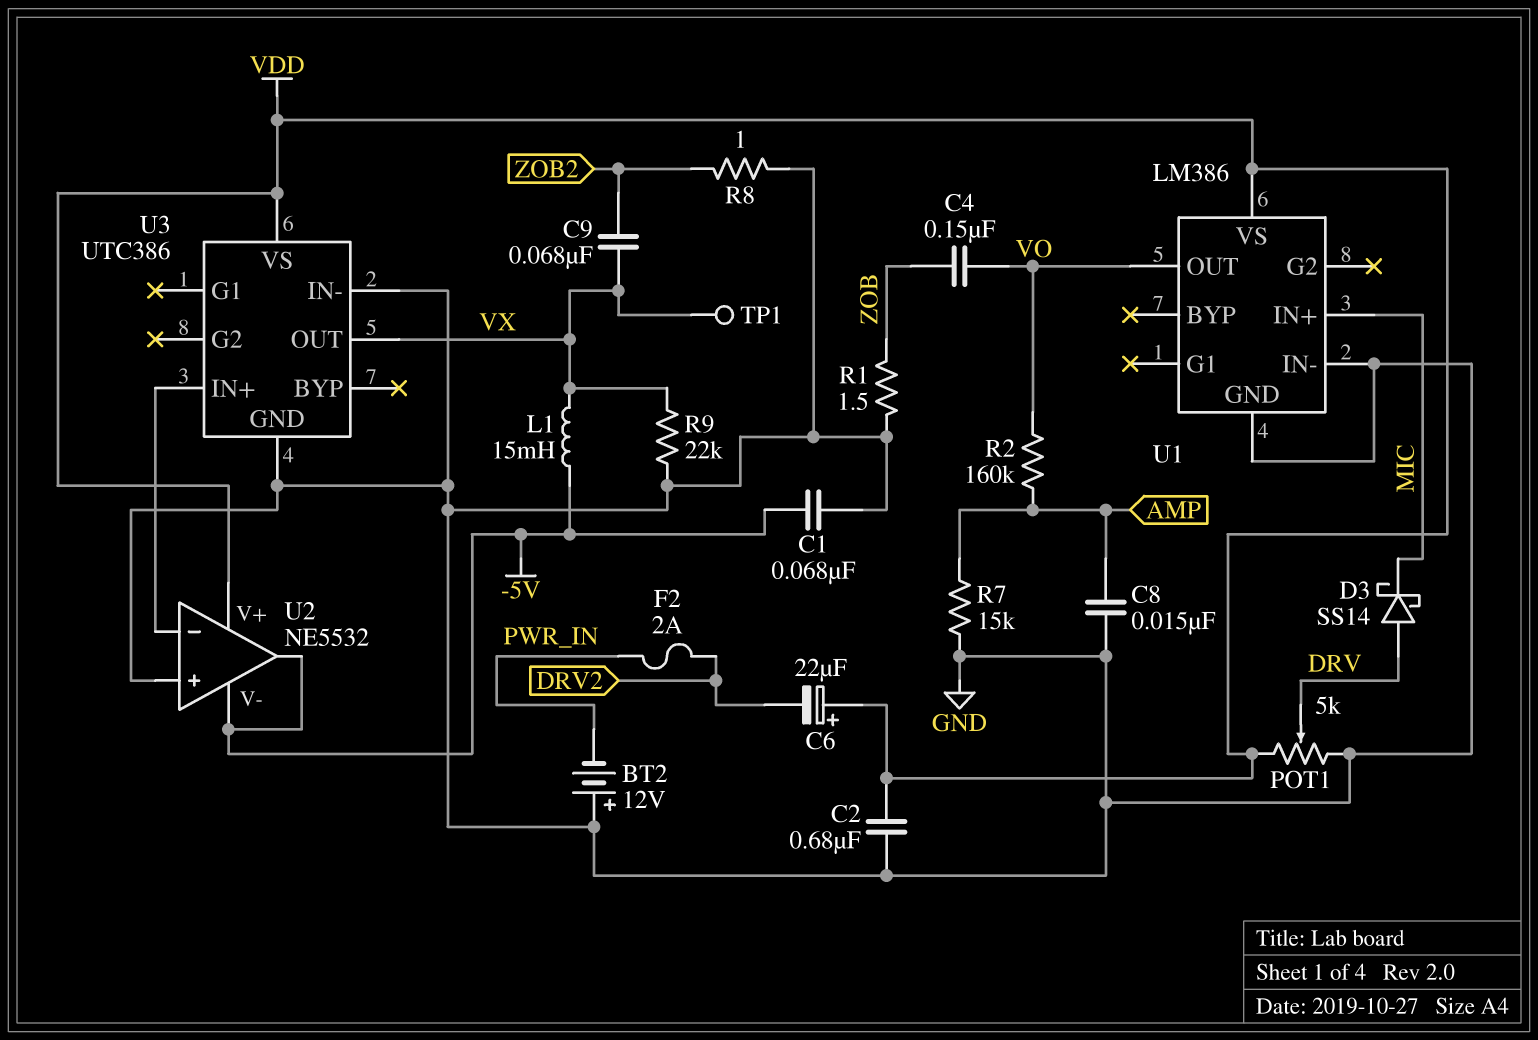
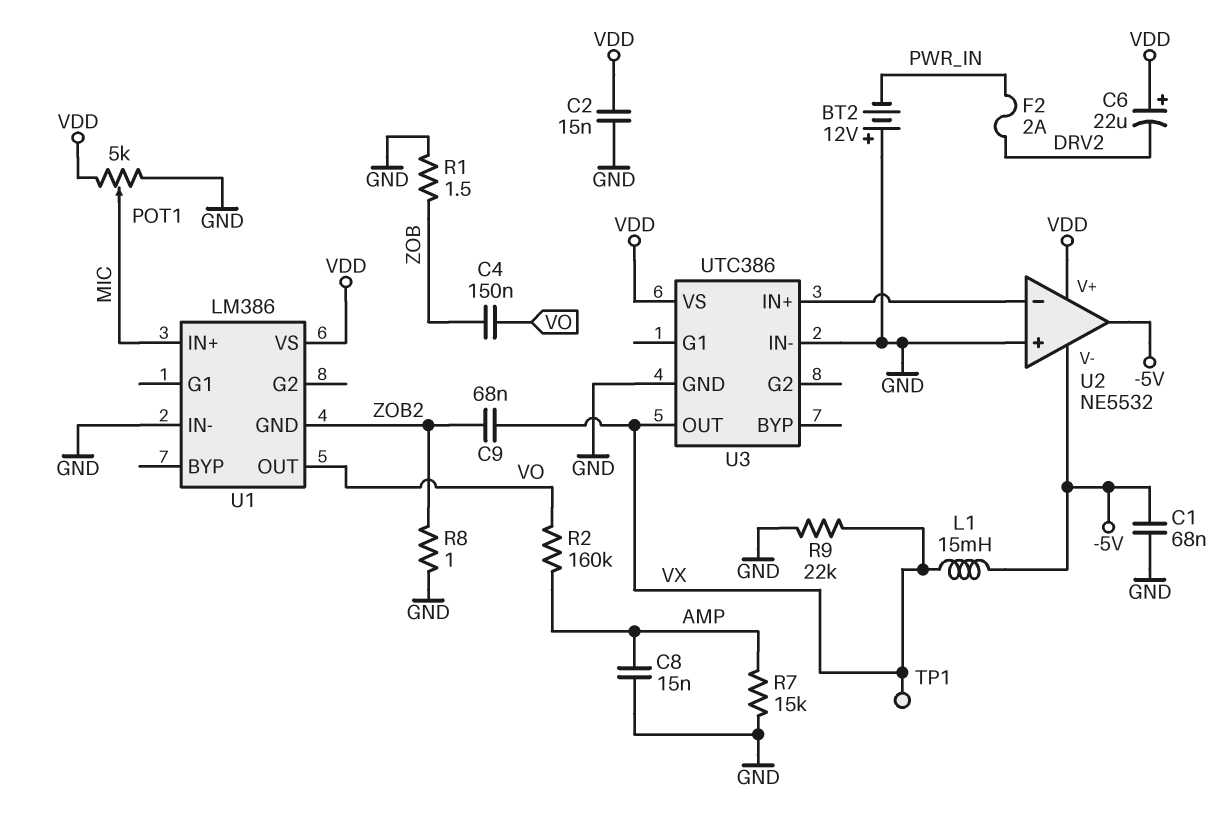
C2: 680nF (GND, VDD) -> 15nF (GND, VDD)
D3: schottky SS14 (A DRV, K MIC) -> none
POT1: 5k (GND, VDD, wiper DRV) -> 5k (GND, VDD, wiper MIC)
U1 pin GND: GND -> ZOB2

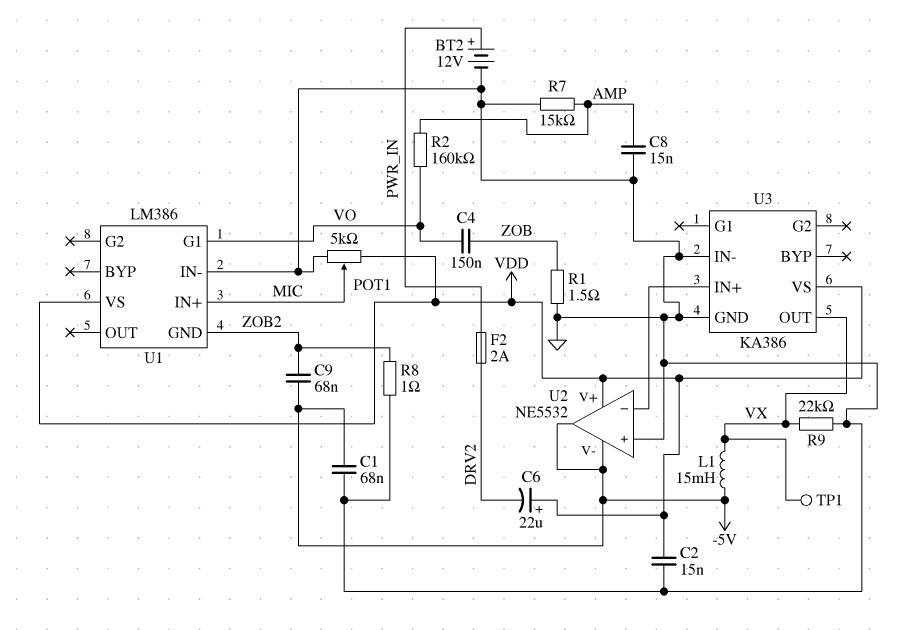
BT2: 12V (plus GND, minus PWR_IN) -> 12V (plus PWR_IN, minus GND)
C9: 68nF (VX, ZOB2) -> 68nF (-5V, ZOB2)
U1 pin G1: none -> VO
U1 pin OUT: VO -> none
U3: UTC386 -> KA386

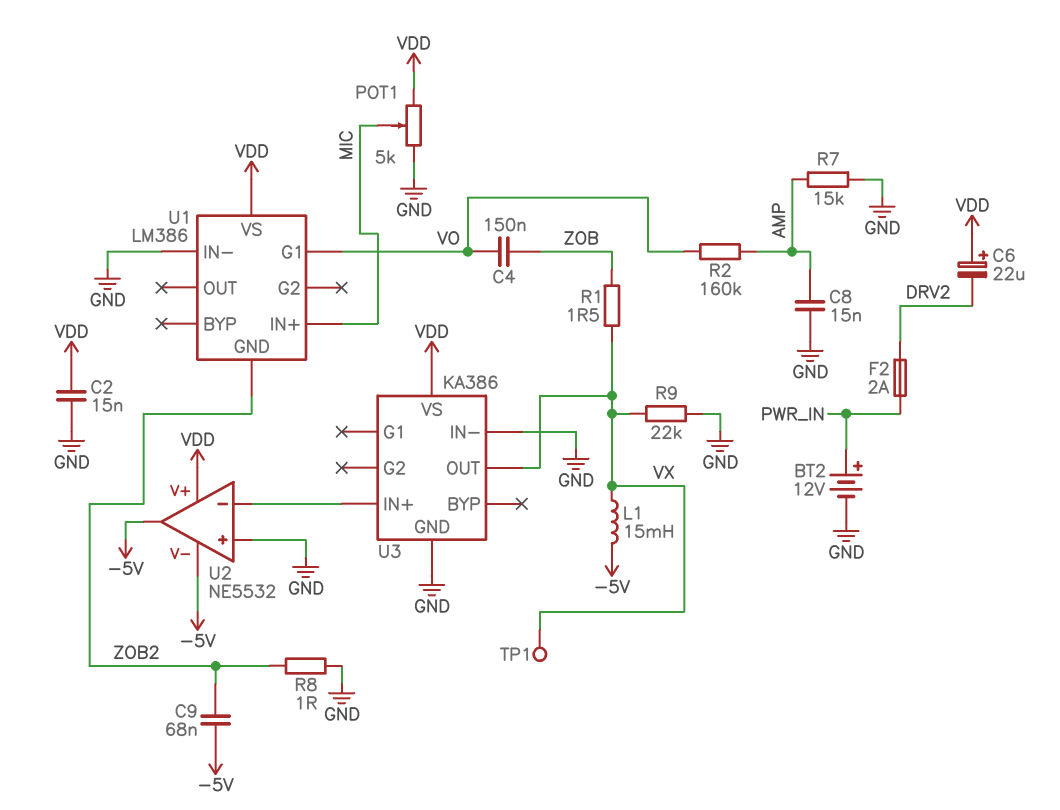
C1: 68nF (-5V, GND) -> none
R1: 1.5 (GND, ZOB) -> 1.5 (VX, ZOB)

